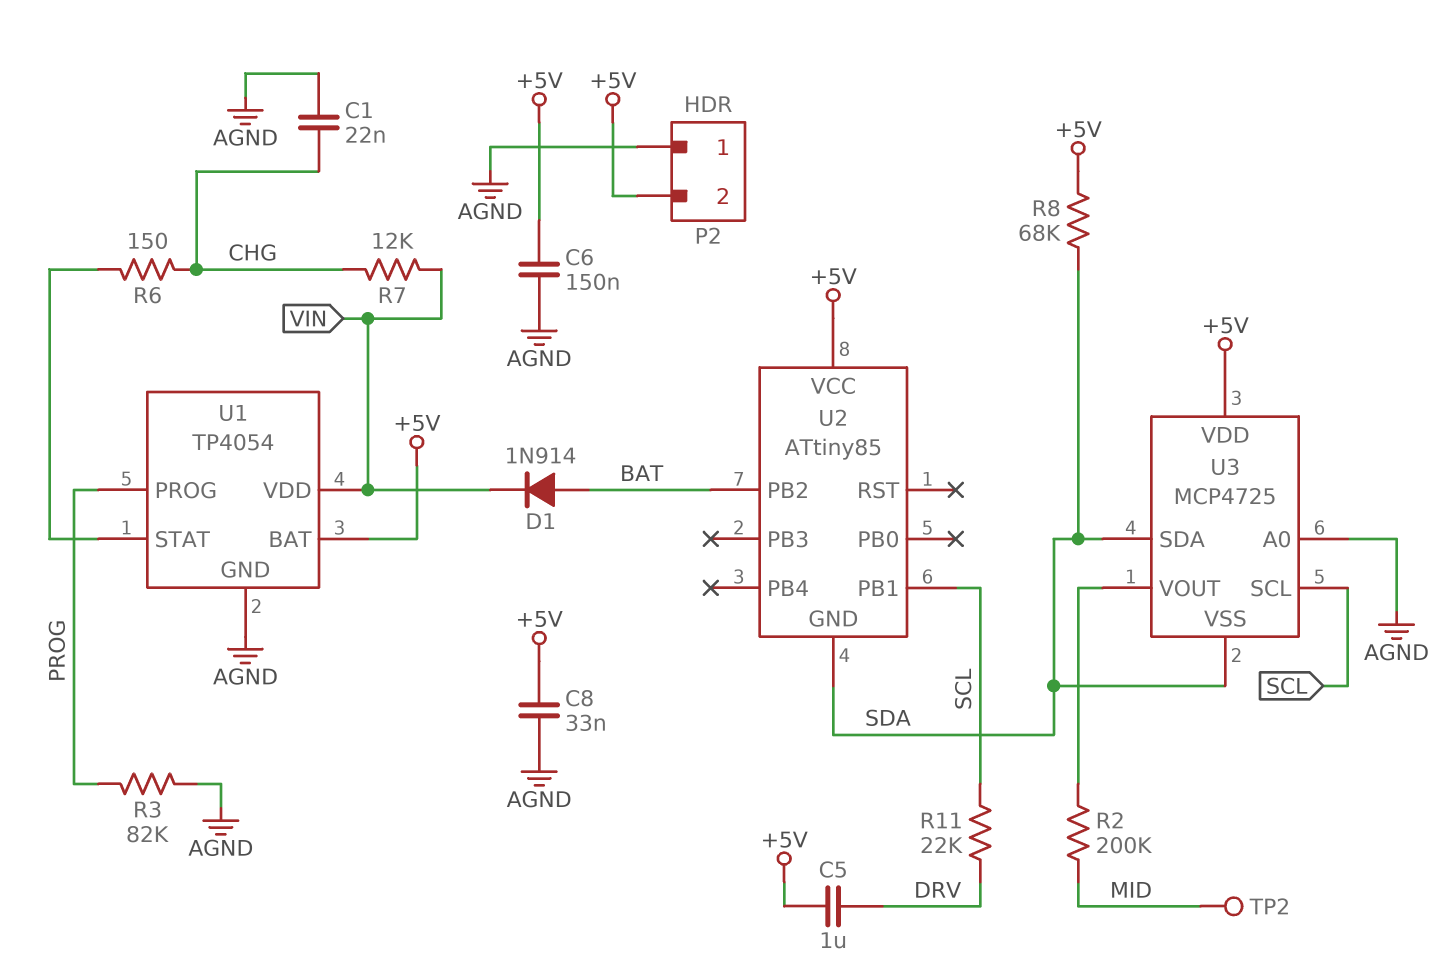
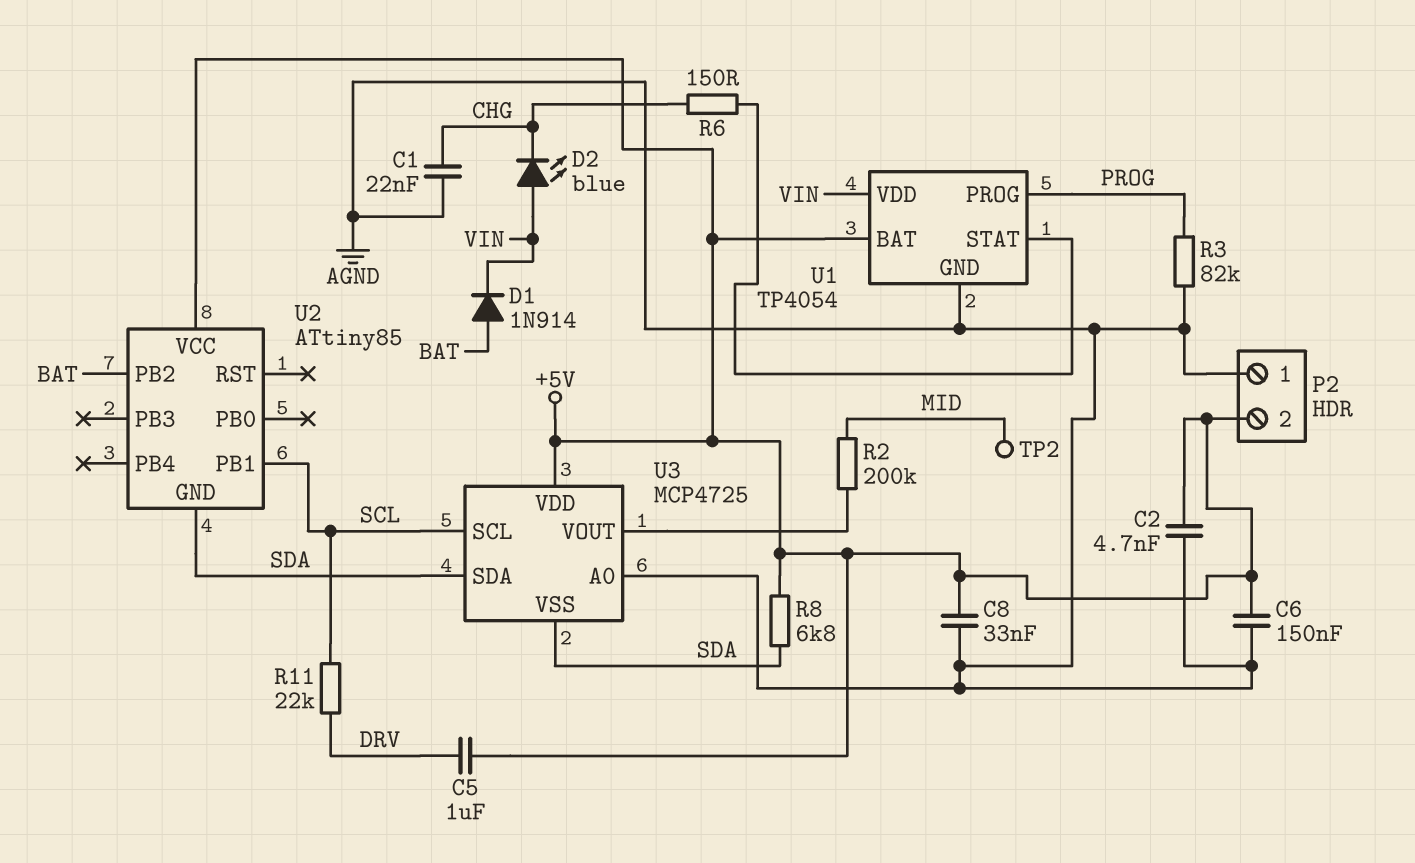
C2: none -> 4.7nF (+5V, AGND)
D2: none -> LED blue (A VIN, K CHG)
R7: 12k (CHG, VIN) -> none
R8: 68k (+5V, SDA) -> 6.8k (+5V, SDA)

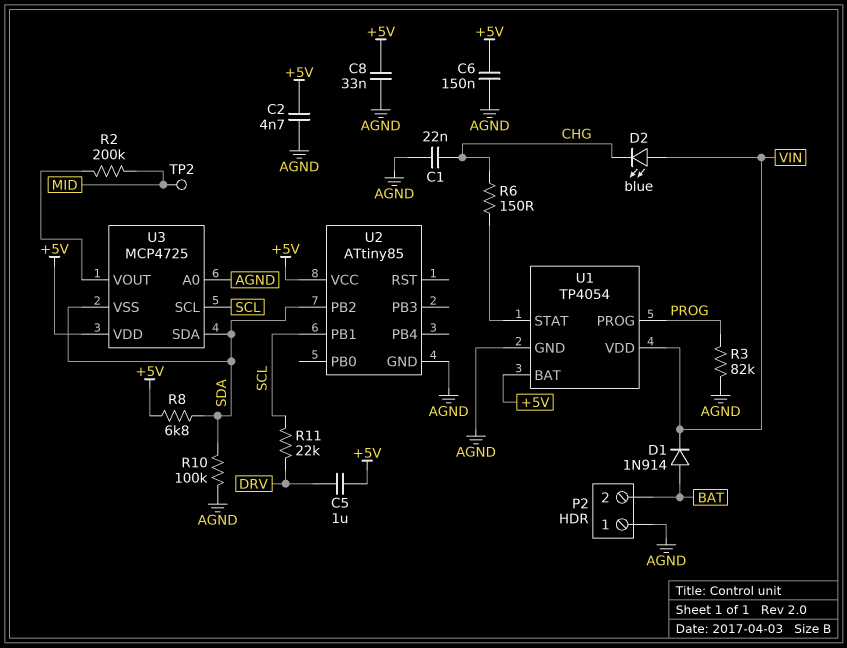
P2 pin 2: +5V -> BAT
R10: none -> 100k (AGND, SDA)
U2 pin GND: SDA -> AGND
U2 pin PB2: BAT -> SDA

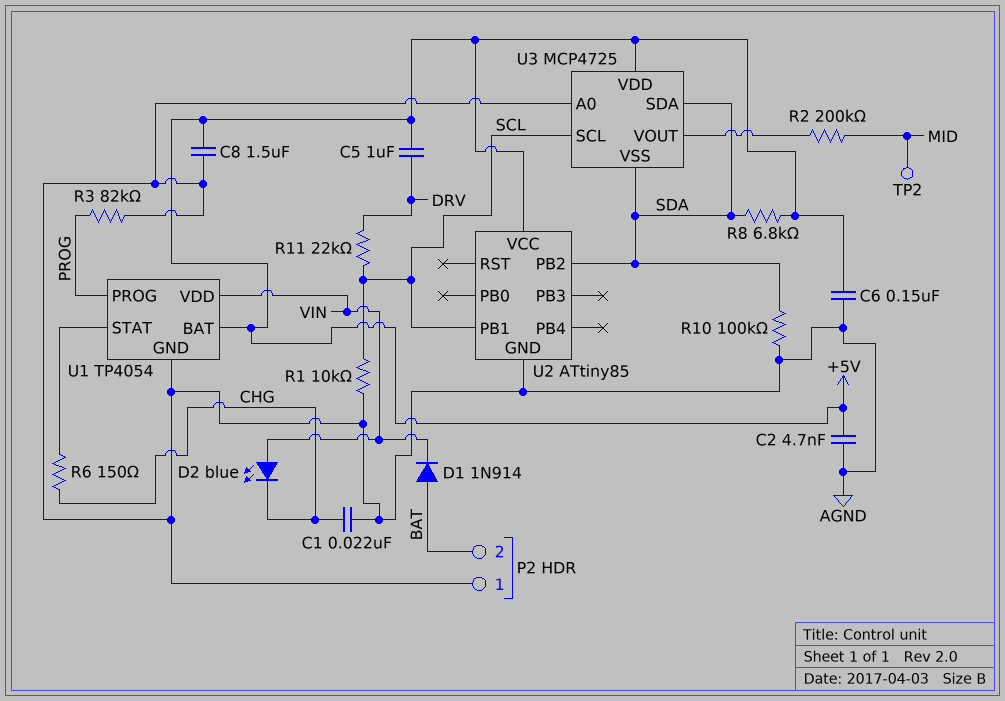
C8: 33nF (+5V, AGND) -> 1.5uF (+5V, AGND)
R1: none -> 10k (AGND, SCL)

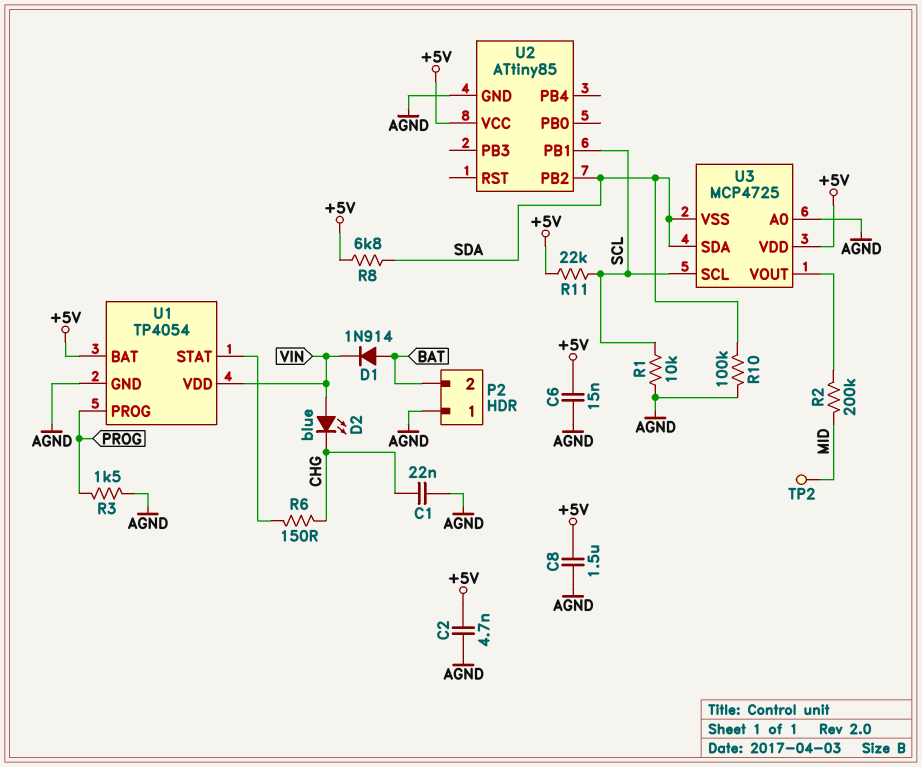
C5: 1uF (+5V, DRV) -> none
C6: 150nF (+5V, AGND) -> 15nF (+5V, AGND)
R3: 82k (AGND, PROG) -> 1.5k (AGND, PROG)
R11: 22k (DRV, SCL) -> 22k (+5V, SCL)

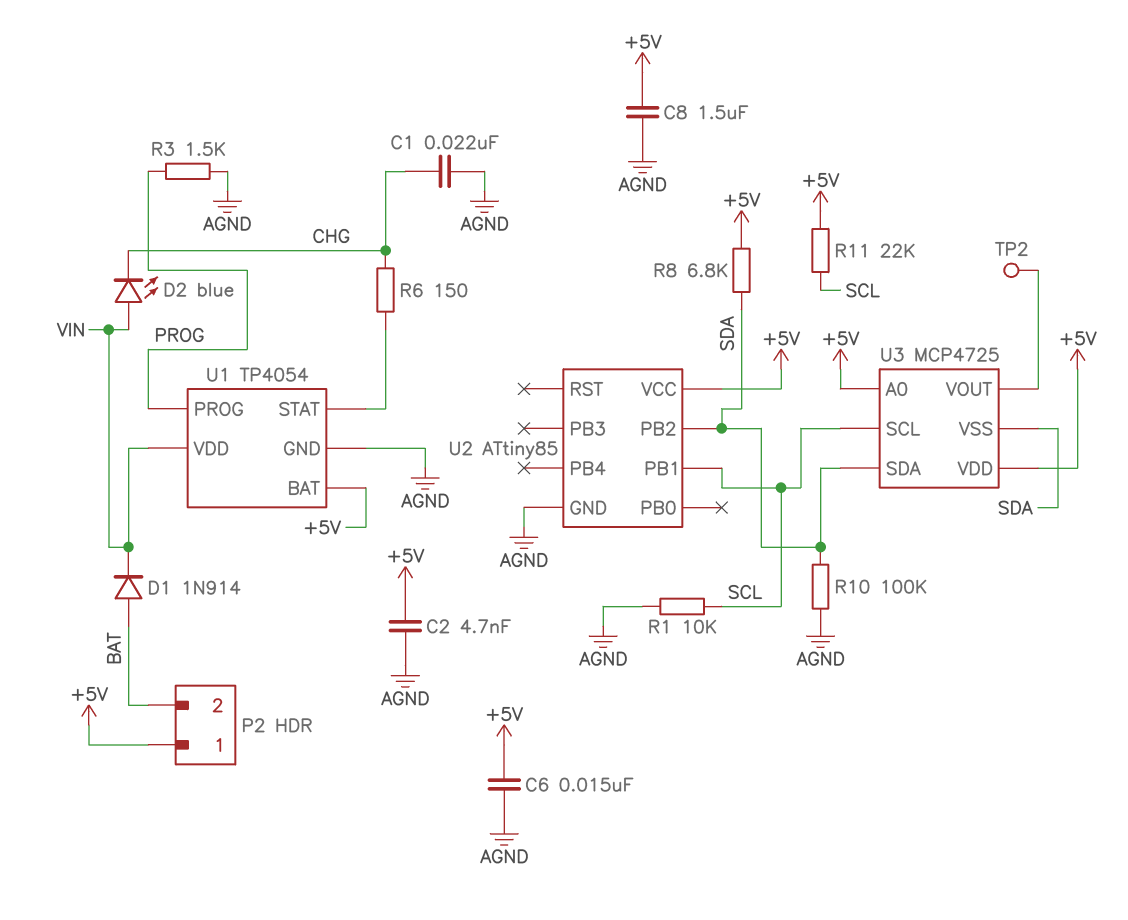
P2 pin 1: AGND -> +5V
R2: 200k (MID, U3/VOUT) -> none
TP2: test point (MID) -> test point (U3/VOUT)
U3 pin A0: AGND -> +5V

